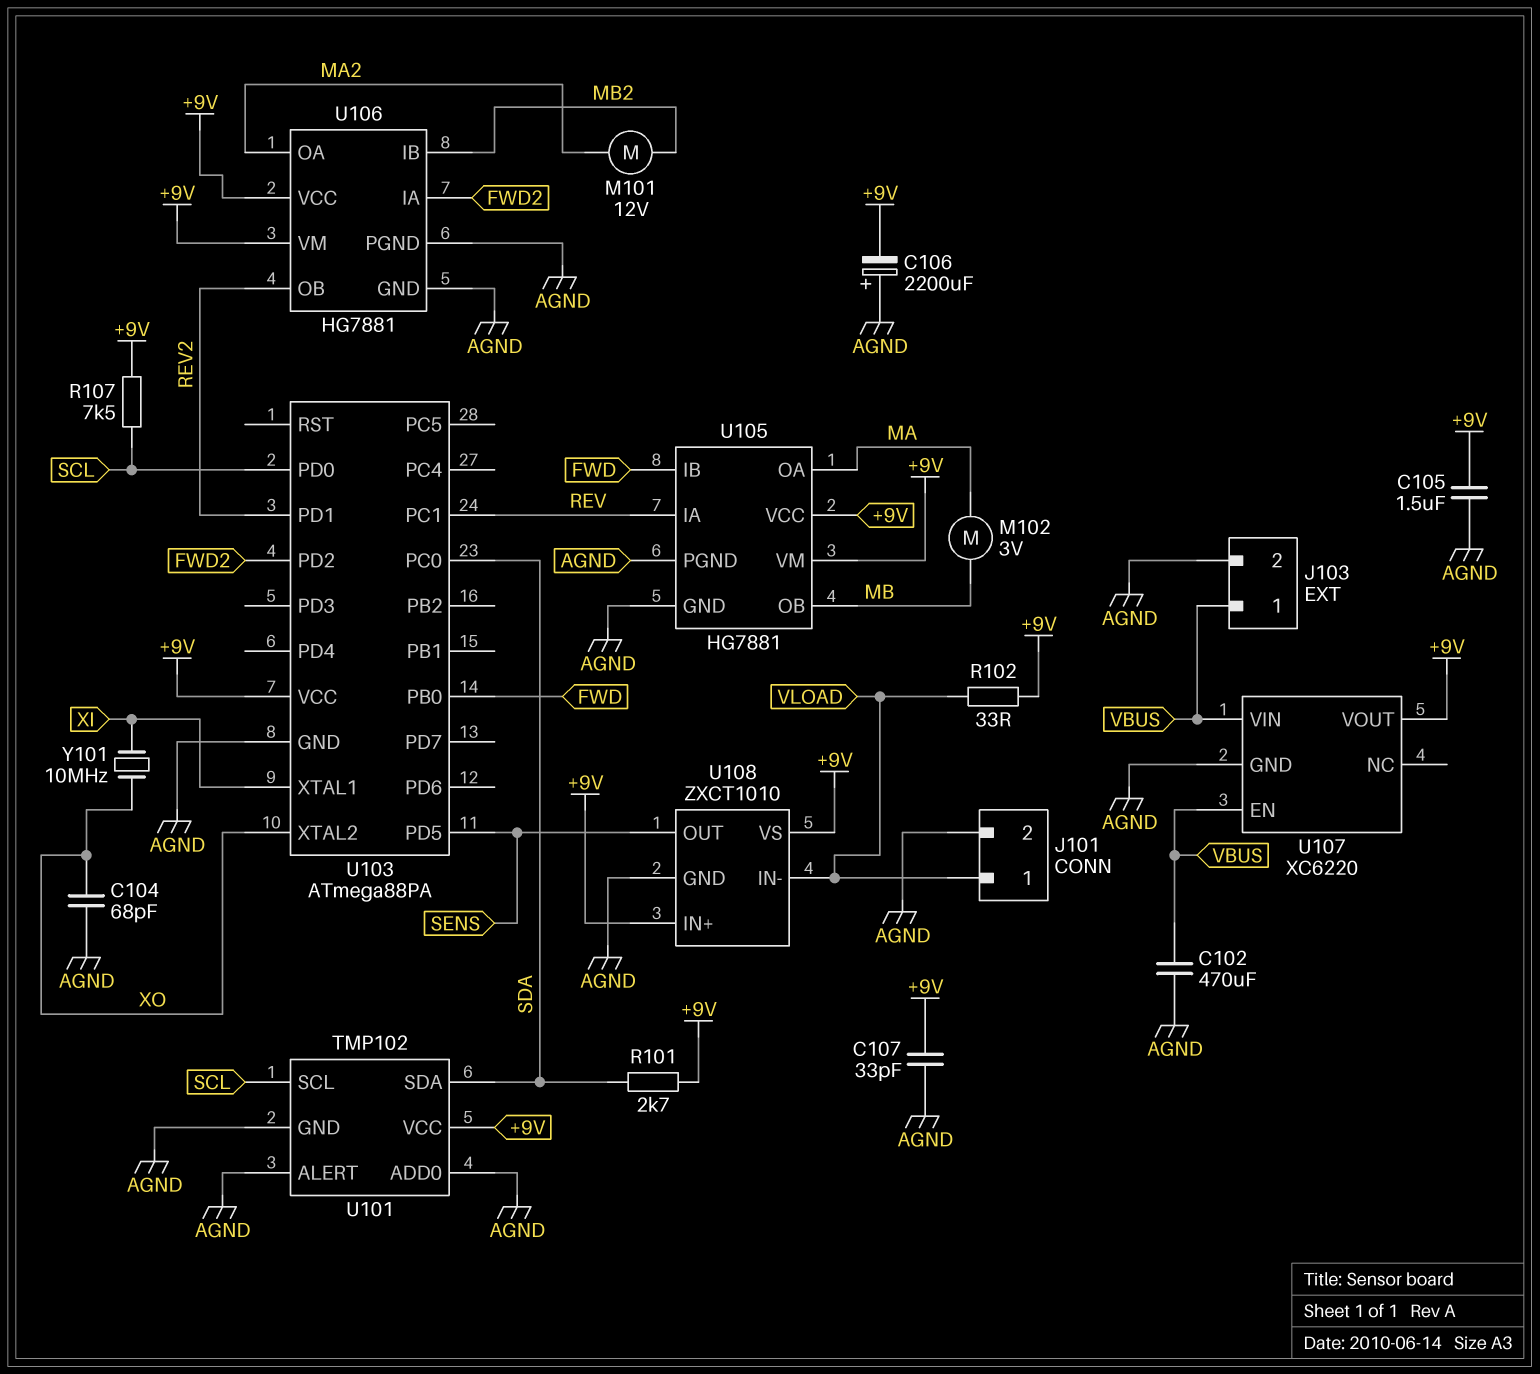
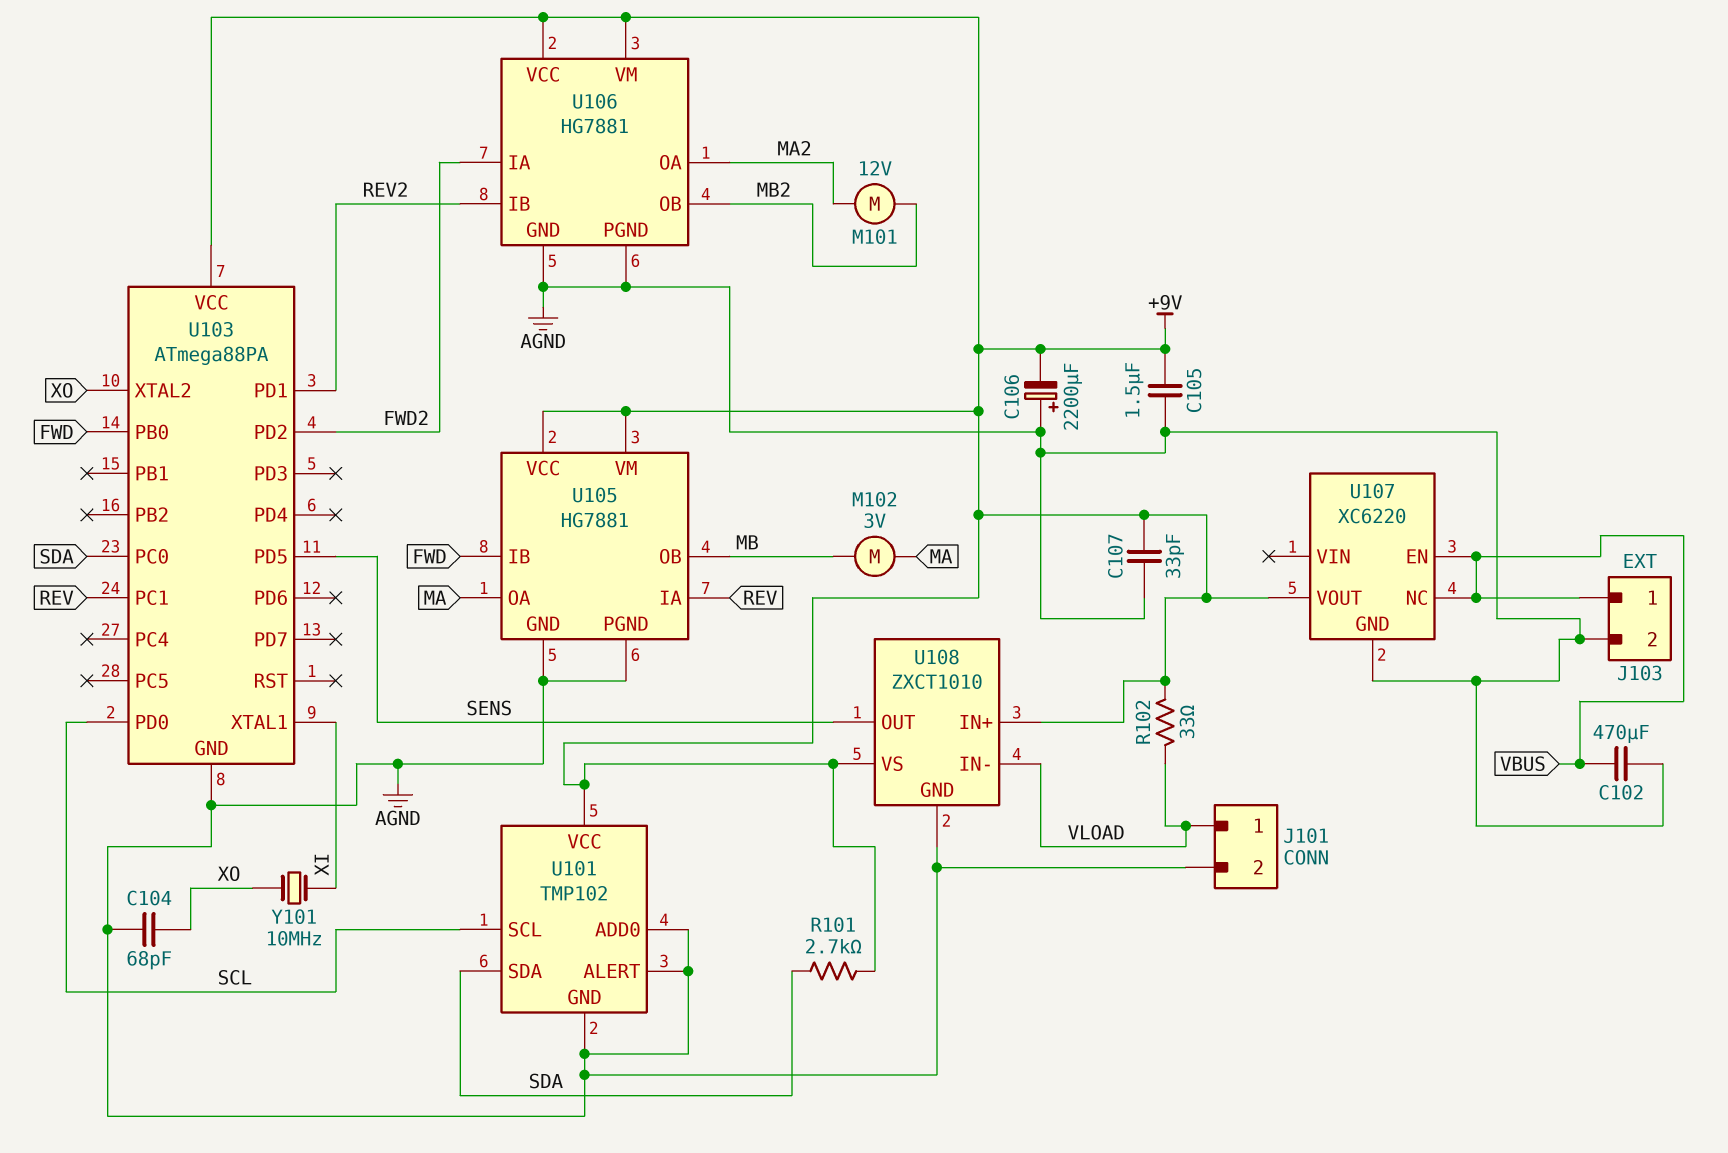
R107: 7.5k (+9V, SCL) -> none
U106 pin IB: MB2 -> REV2
U106 pin OB: REV2 -> MB2
U107 pin NC: none -> VBUS
U107 pin VIN: VBUS -> none

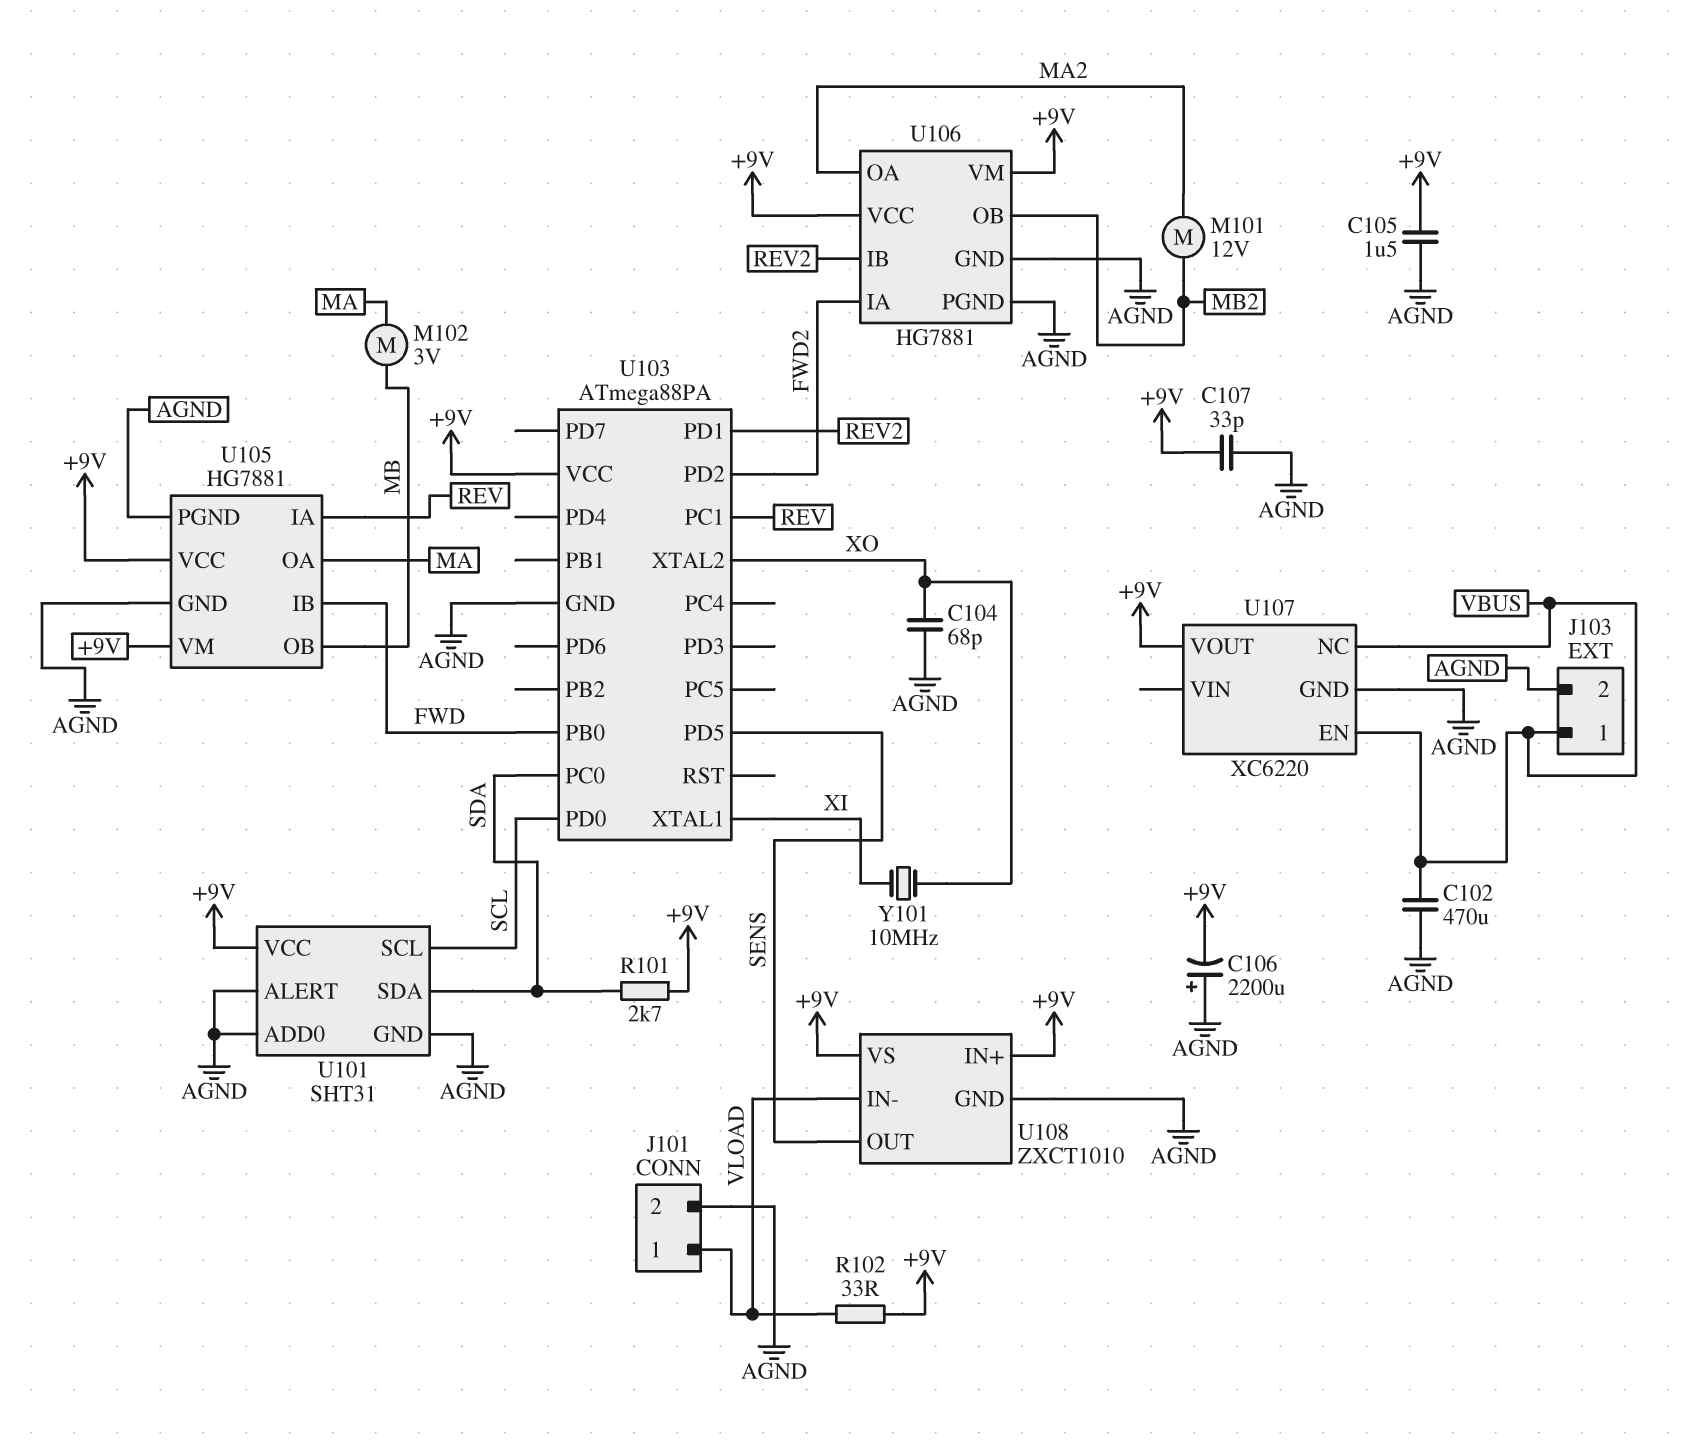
U101: TMP102 -> SHT31

